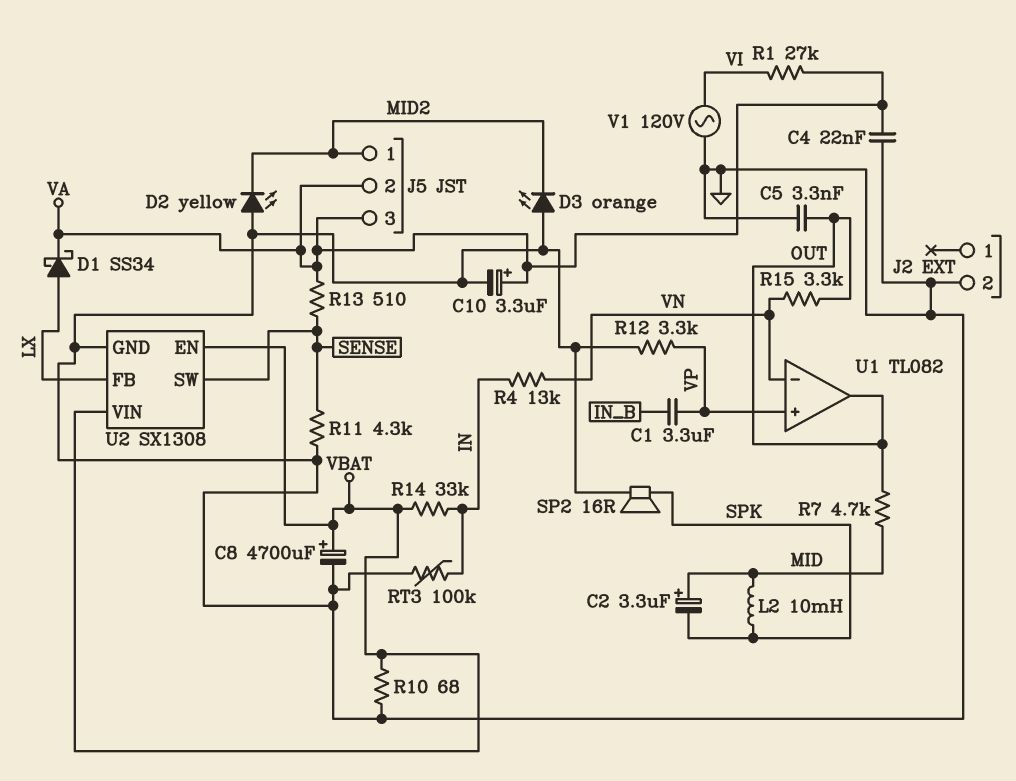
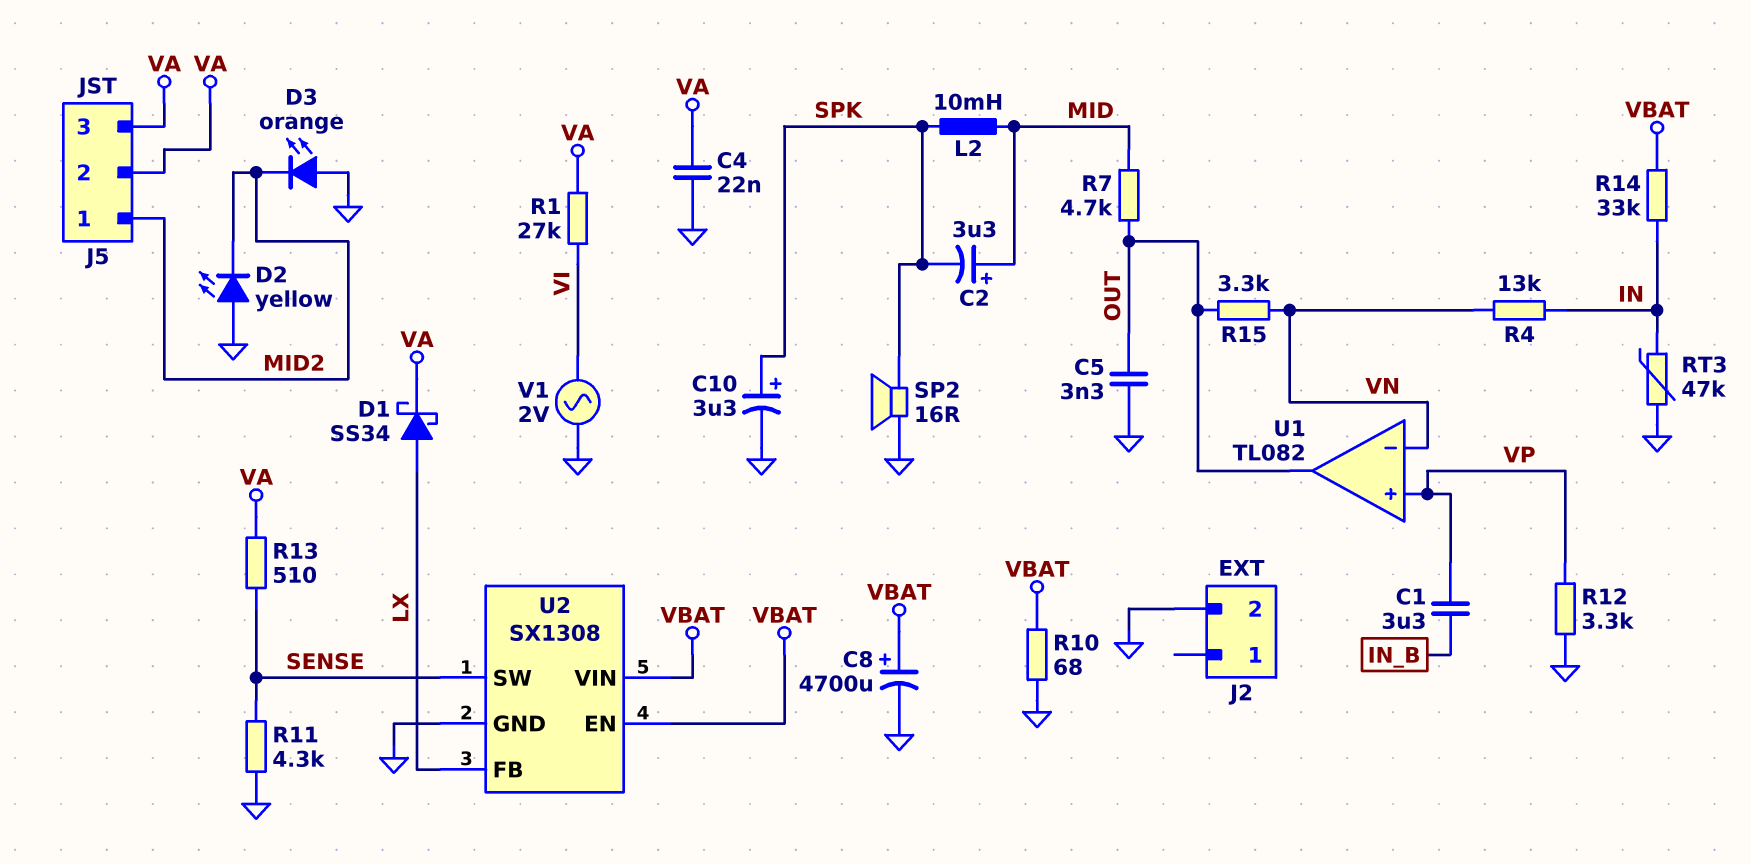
C10: 3.3uF (plus VA, minus GND) -> 3.3uF (plus SPK, minus GND)
RT3: 100k (GND, IN) -> 47k (GND, IN)
V1: AC 120V (GND, VI) -> AC 2V (GND, VI)

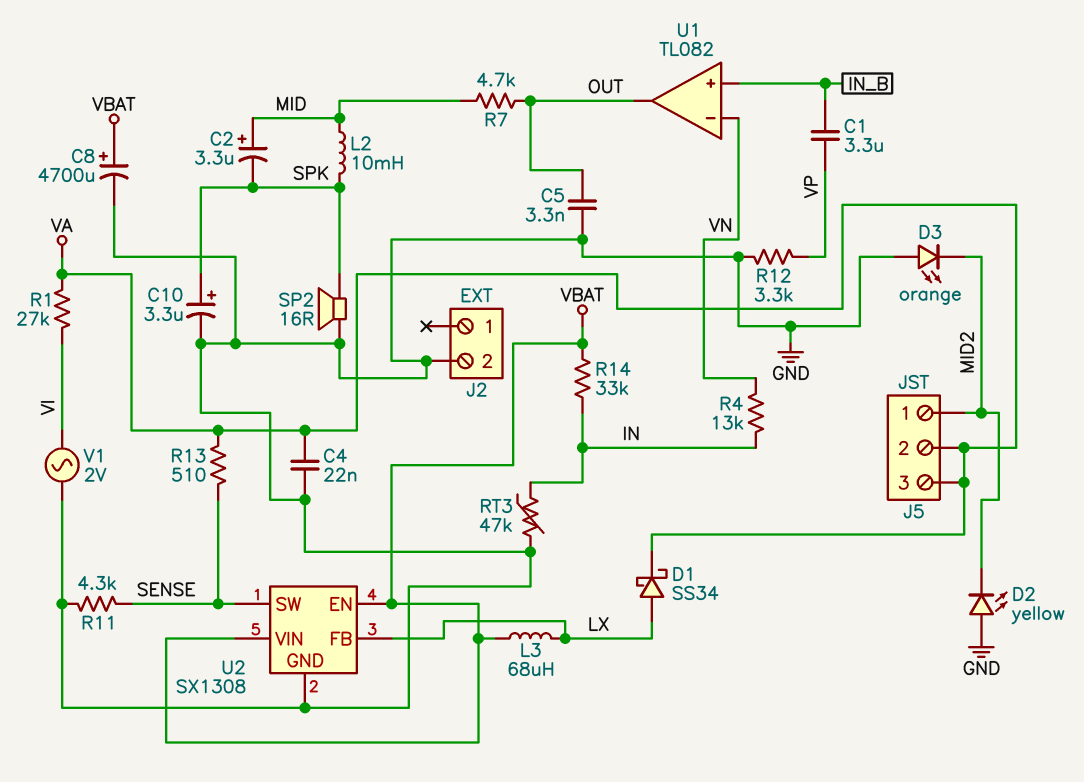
L3: none -> 68uH (LX, VBAT)
R10: 68 (GND, VBAT) -> none
R15: 3.3k (OUT, VN) -> none
U1 pin in+: VP -> IN_B

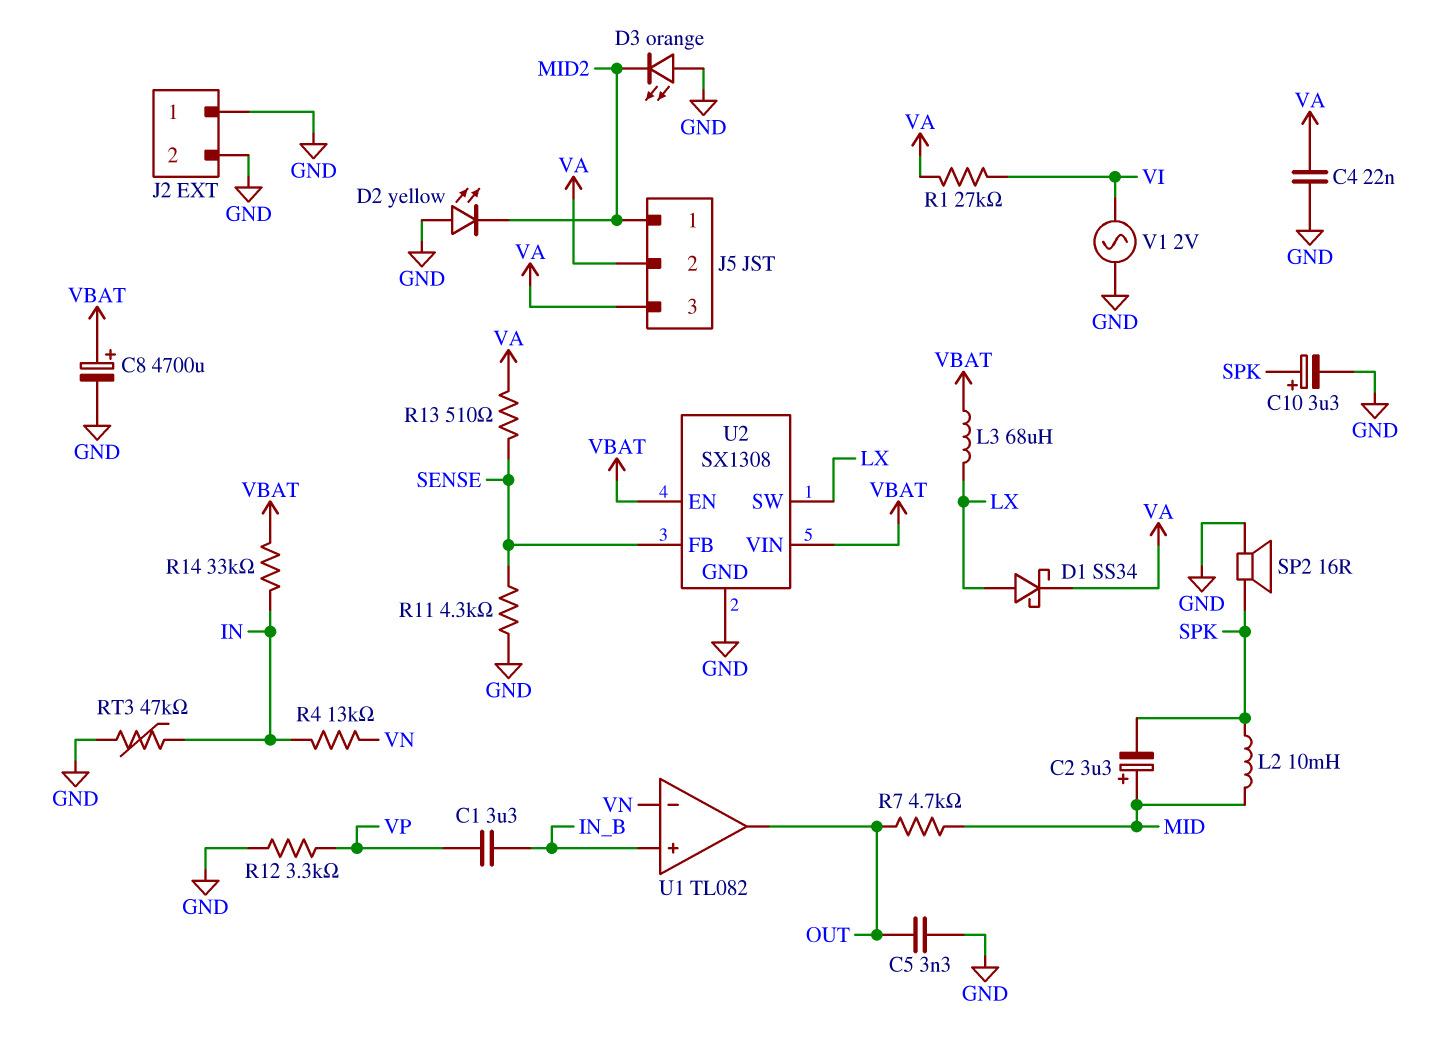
J2 pin 1: none -> GND
U2 pin FB: LX -> SENSE
U2 pin SW: SENSE -> LX

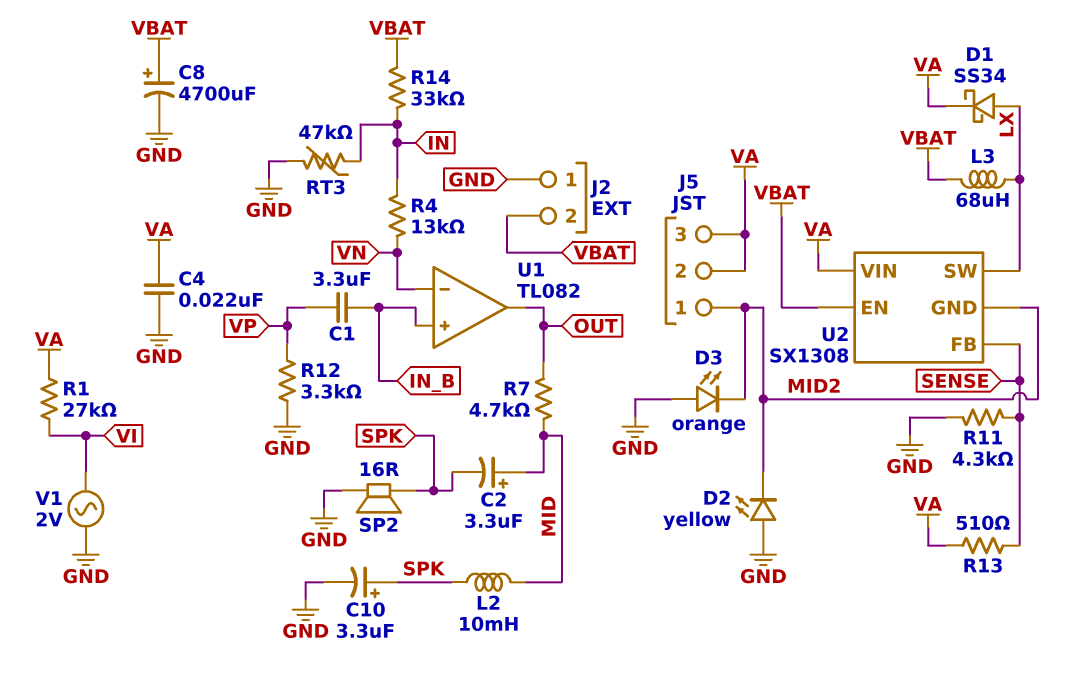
C5: 3.3nF (GND, OUT) -> none
J2 pin 2: GND -> VBAT
U2 pin GND: GND -> MID2
U2 pin VIN: VBAT -> VA

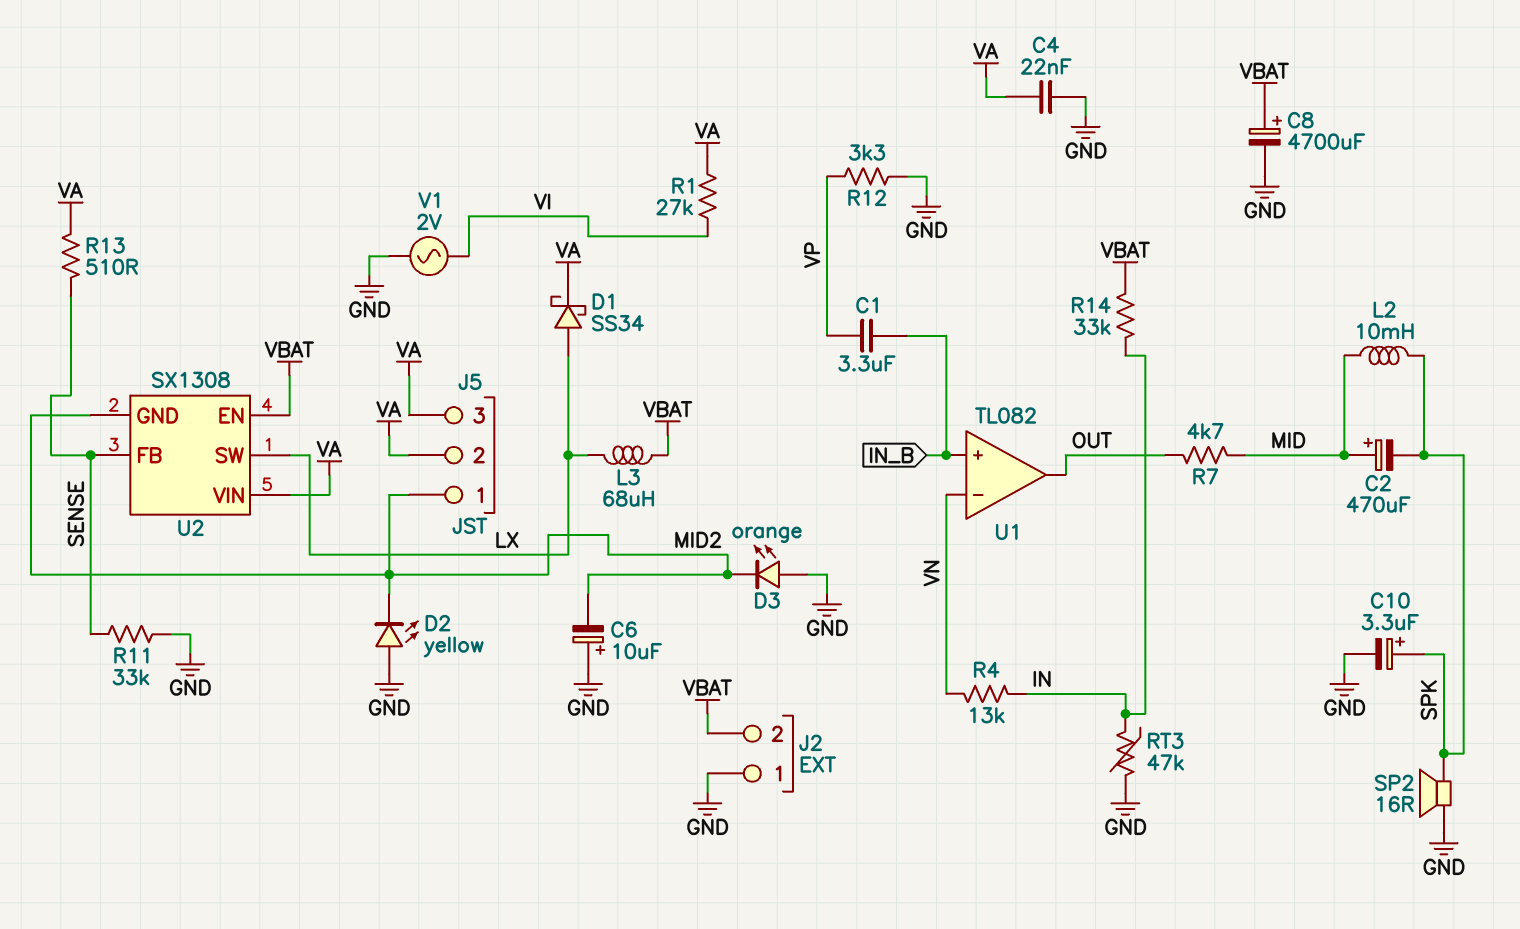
C2: 3.3uF (plus MID, minus SPK) -> 470uF (plus MID, minus SPK)
C6: none -> 10uF (plus GND, minus MID2)
R11: 4.3k (GND, SENSE) -> 33k (GND, SENSE)

